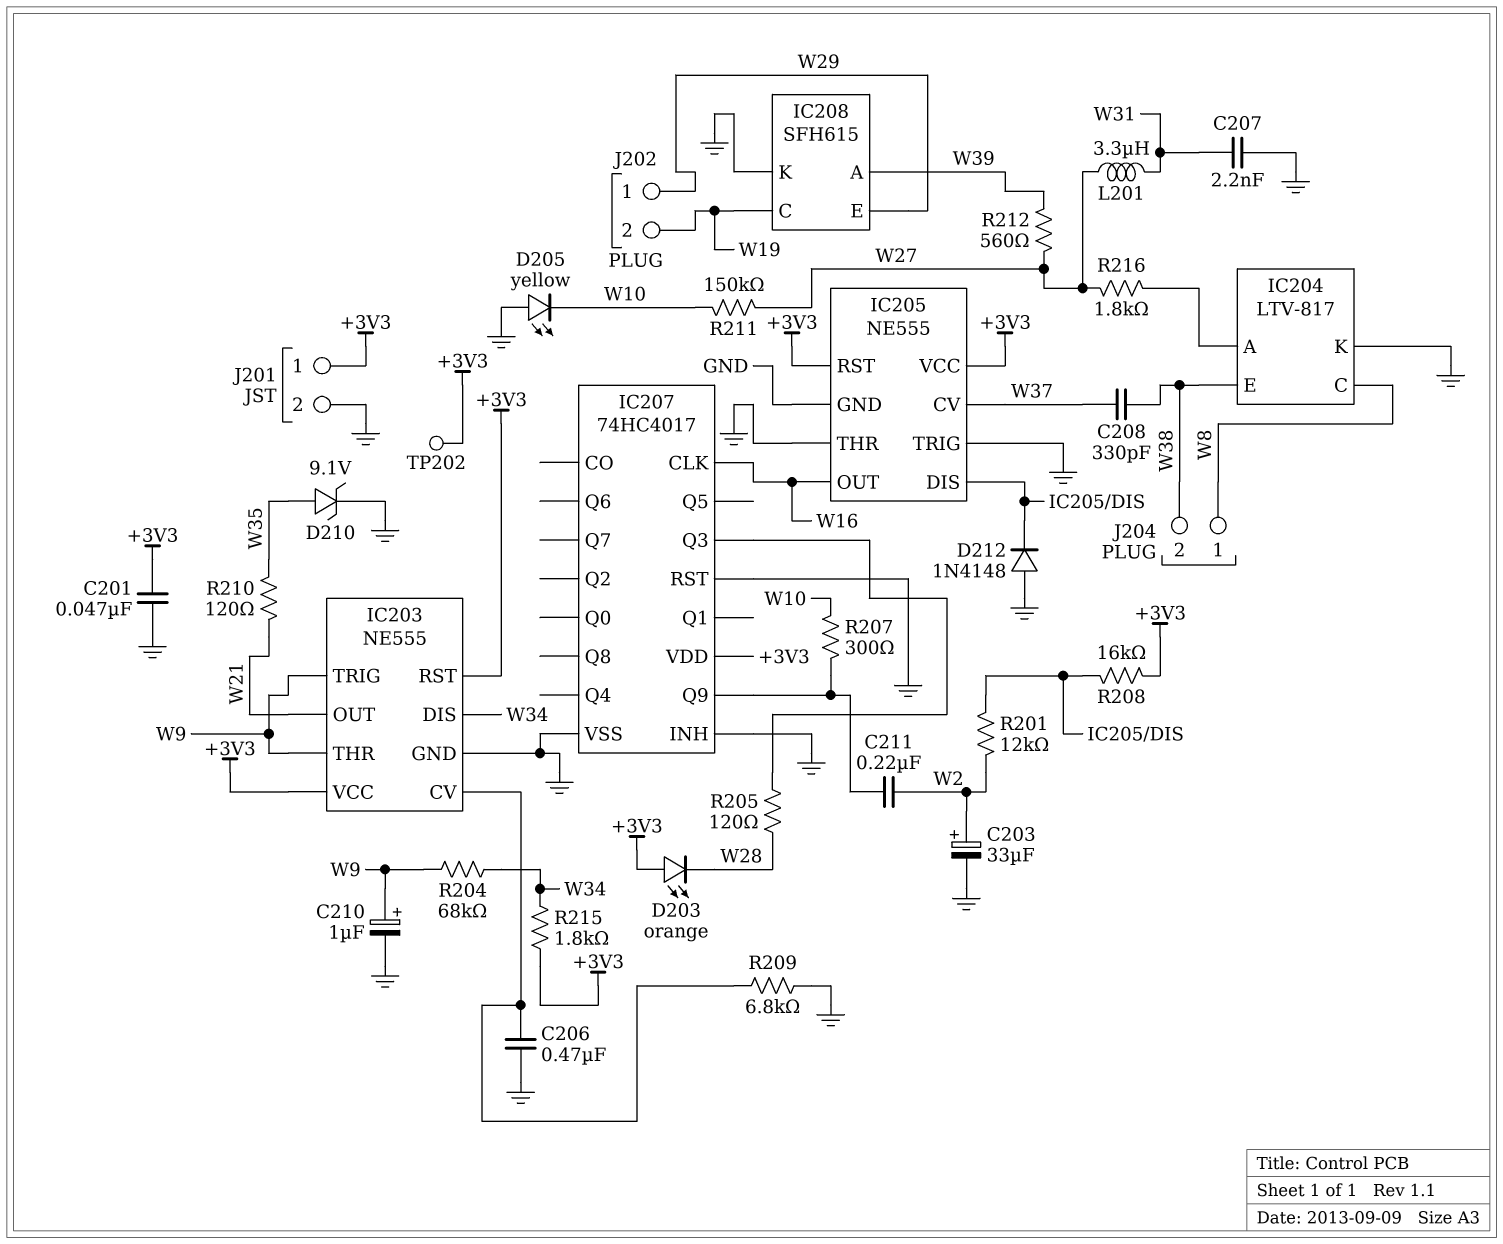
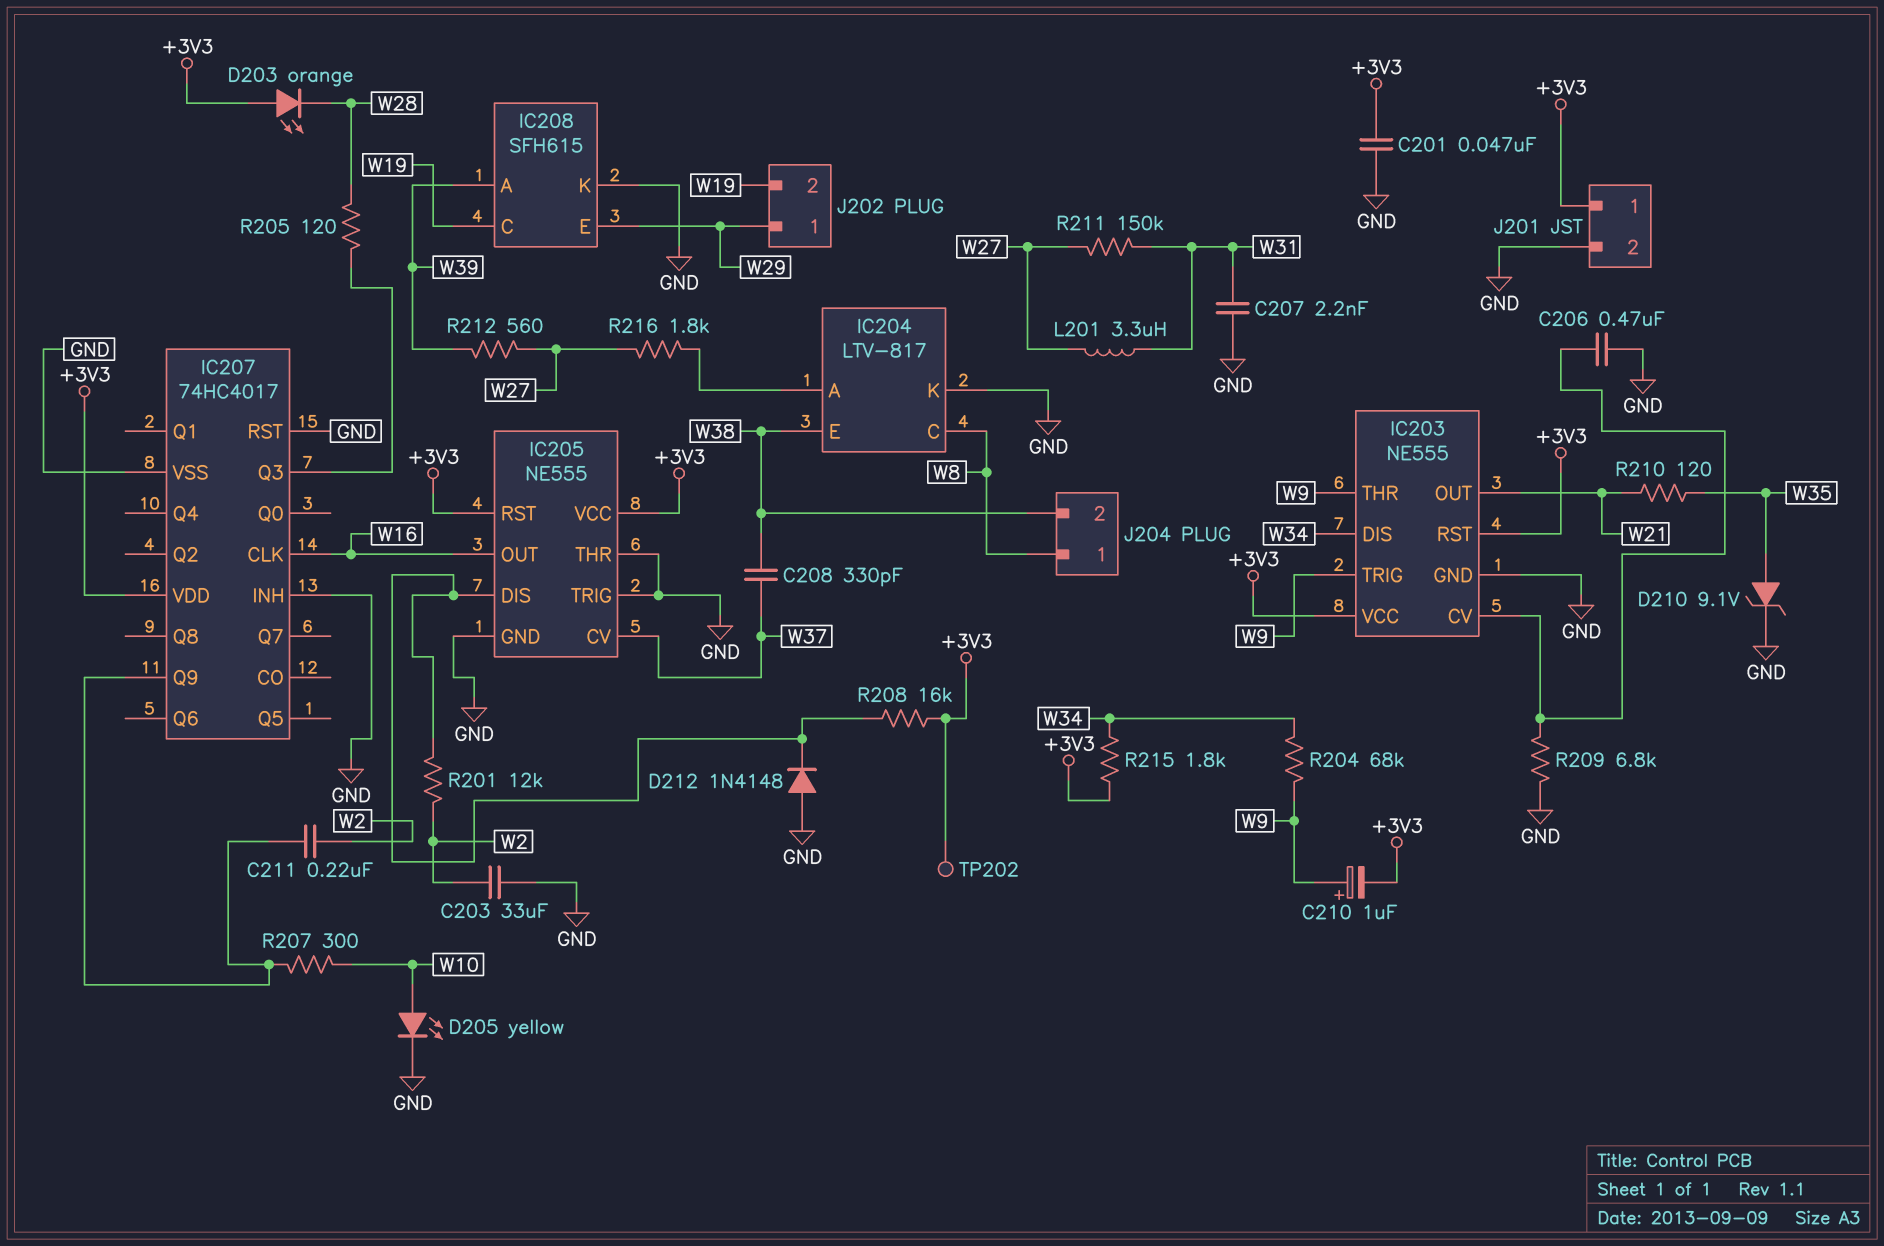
C203: 33uF (plus W2, minus GND) -> 33uF (GND, W2)
C210: 1uF (plus W9, minus GND) -> 1uF (plus W9, minus +3V3)
D205: LED yellow (A GND, K W10) -> LED yellow (A W10, K GND)
R211: 150k (W10, W27) -> 150k (W27, W31)

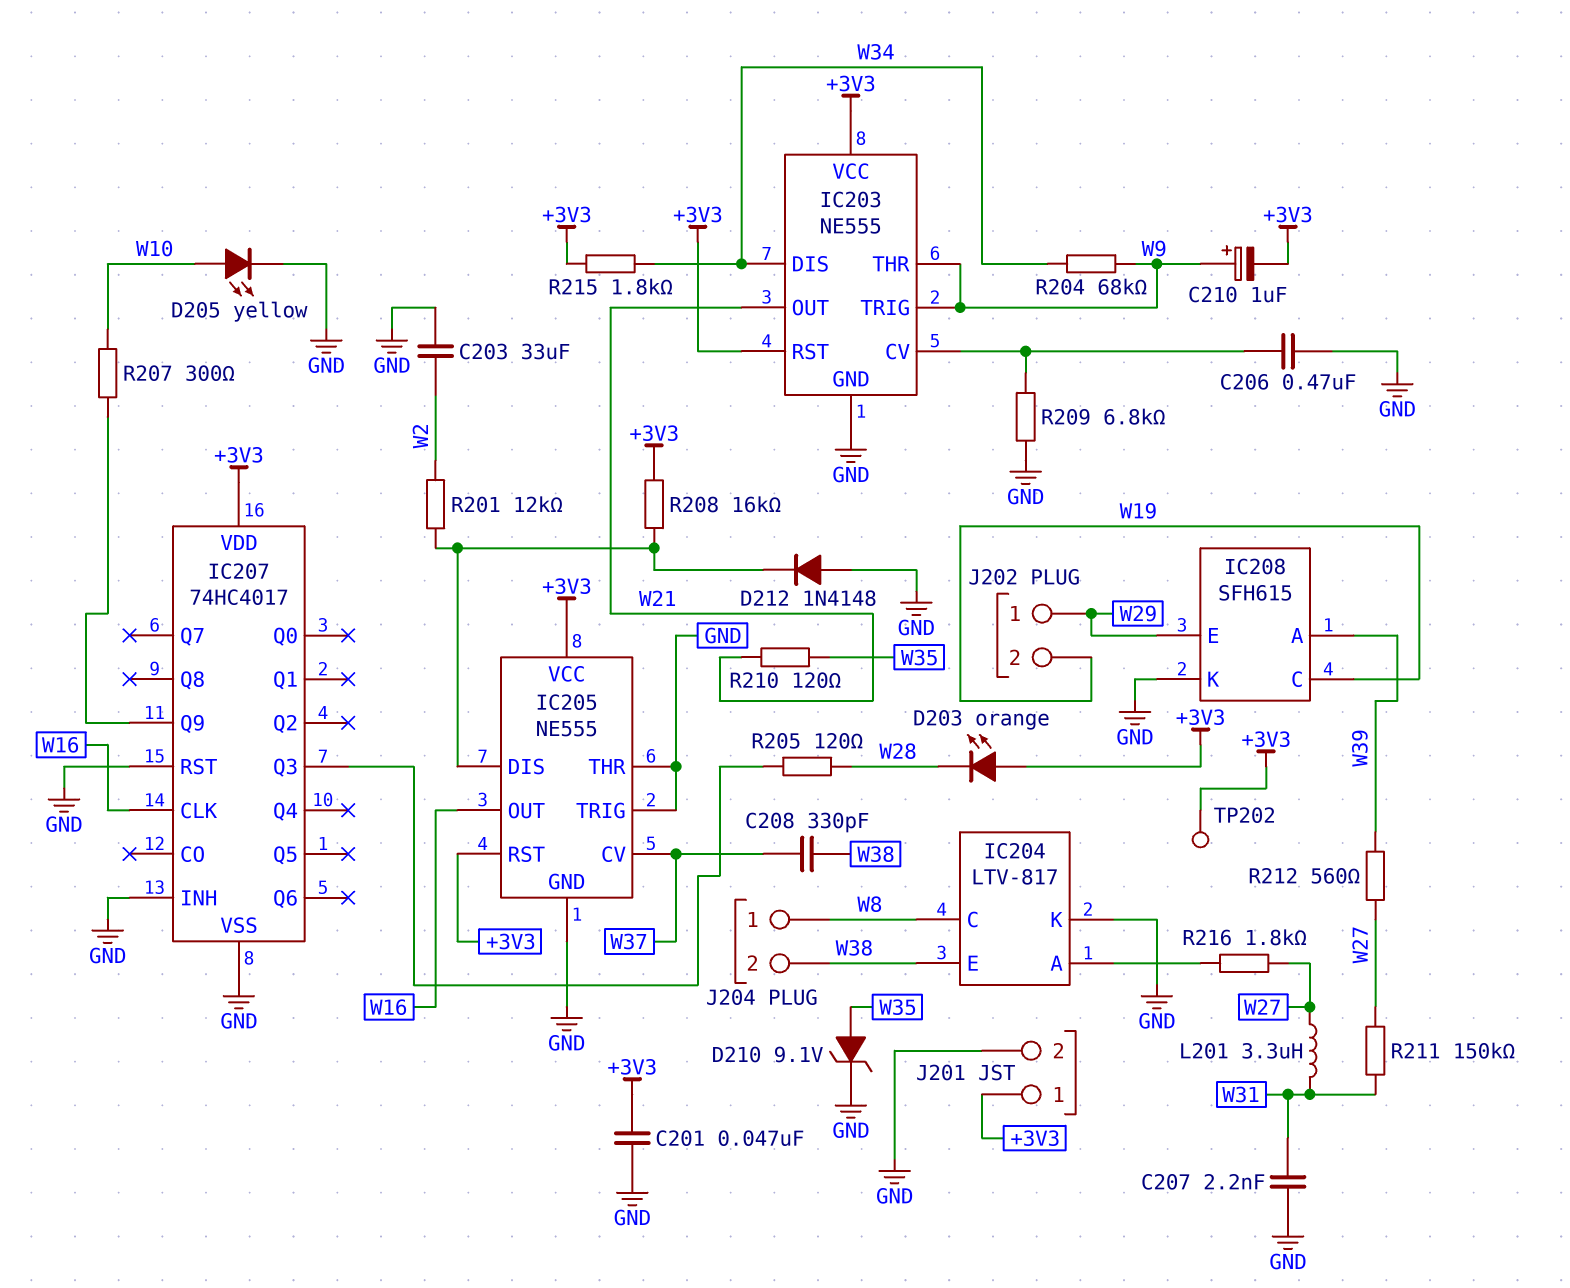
C211: 220nF (IC207/Q9, W2) -> none

